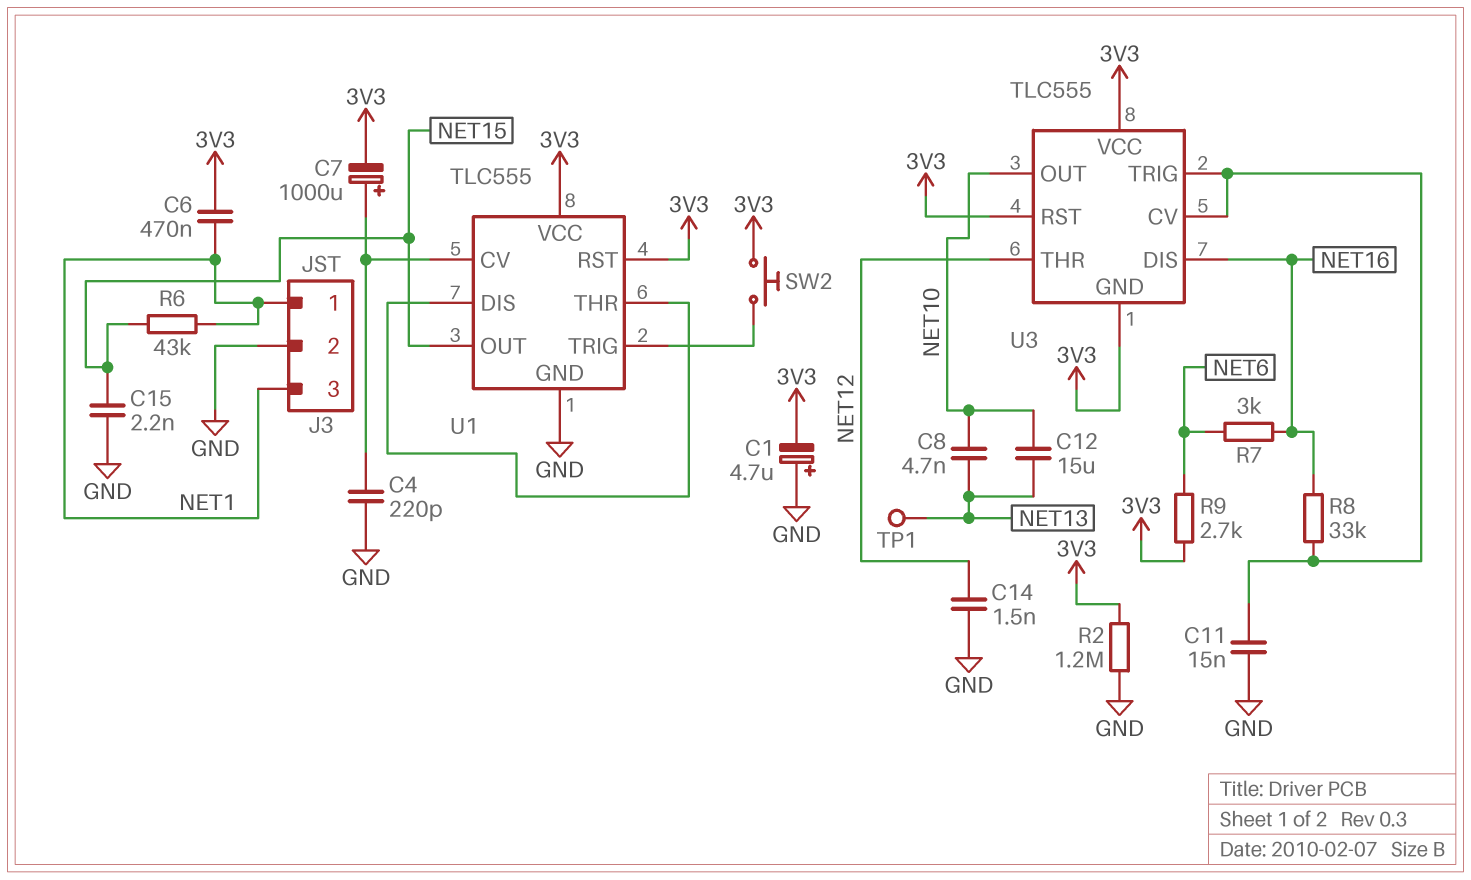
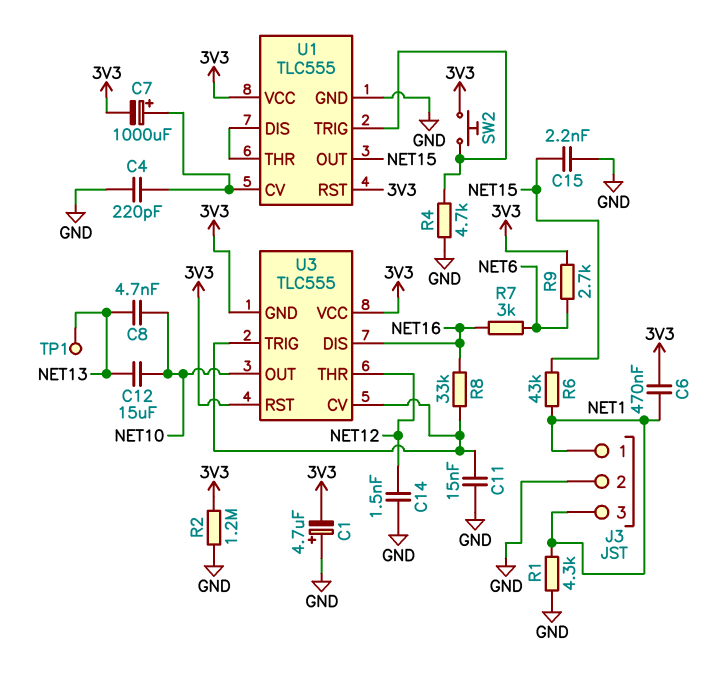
R1: none -> 4.3k (GND, NET1)
R4: none -> 4.7k (GND, U1/TRIG)

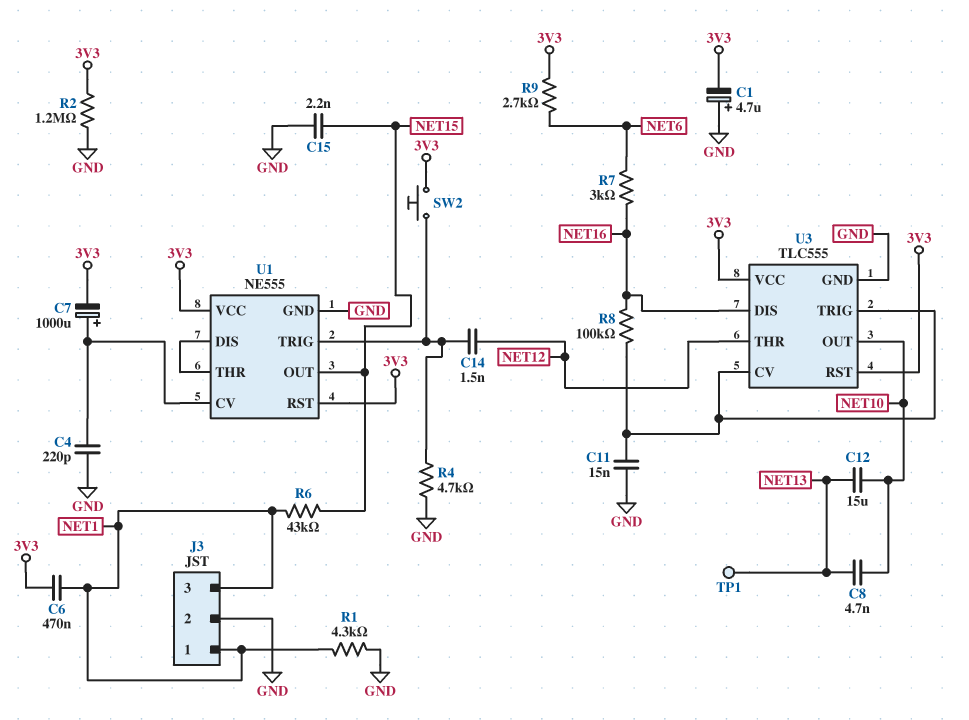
C14: 1.5nF (GND, NET12) -> 1.5nF (NET12, U1/TRIG)
R8: 33k (NET16, U3/CV) -> 100k (NET16, U3/CV)
U1: TLC555 -> NE555
U3 pin GND: 3V3 -> GND

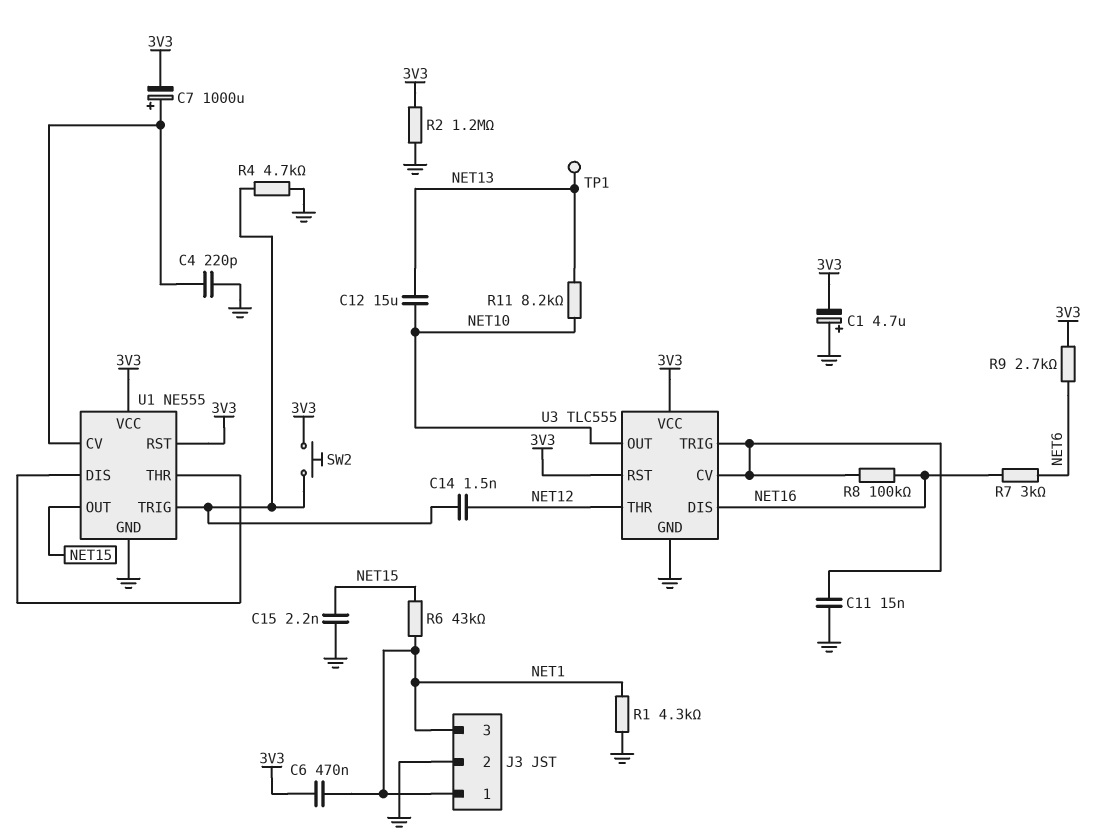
C8: 4.7nF (NET10, NET13) -> none
R11: none -> 8.2k (NET10, NET13)

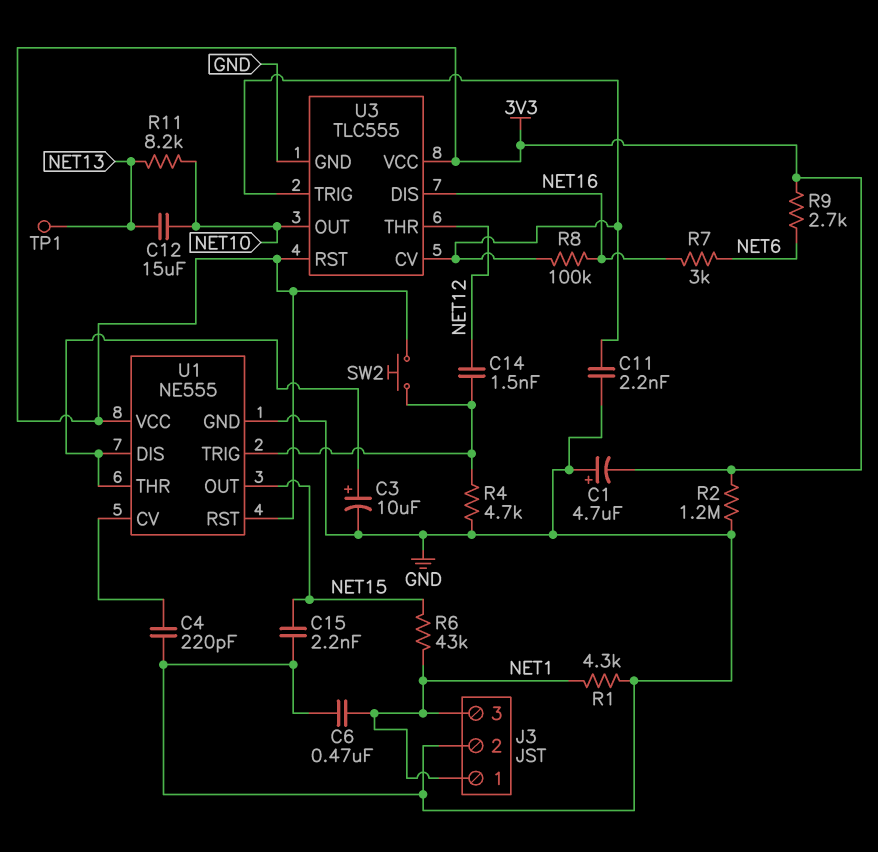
C3: none -> 10uF (plus U1/DIS, minus GND)
C6: 470nF (3V3, NET1) -> 470nF (GND, NET1)
C7: 1000uF (plus U1/CV, minus 3V3) -> none
C11: 15nF (GND, U3/CV) -> 2.2nF (GND, U3/CV)

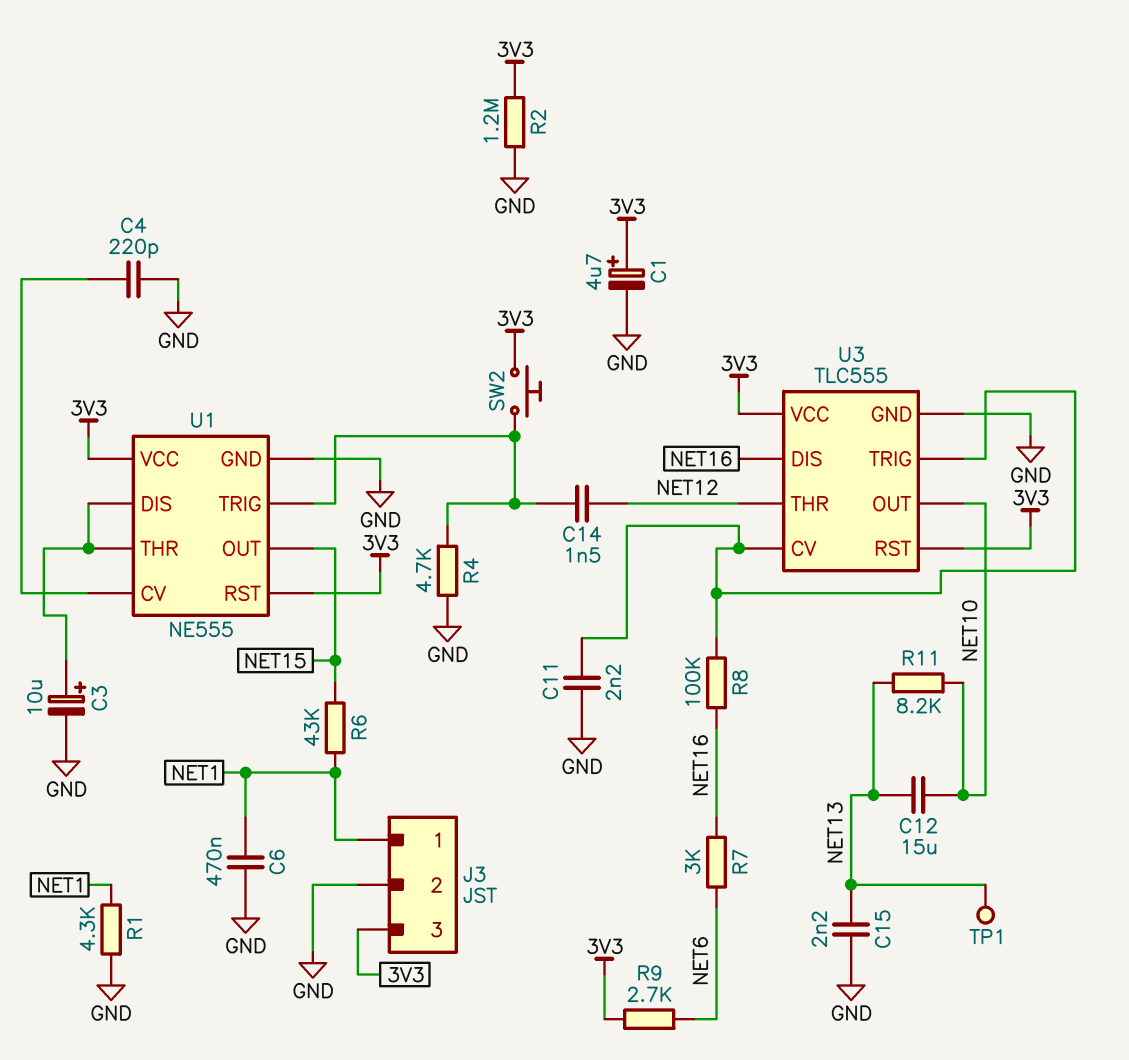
C1: 4.7uF (plus GND, minus 3V3) -> 4.7uF (plus 3V3, minus GND)
C15: 2.2nF (GND, NET15) -> 2.2nF (GND, NET13)
J3 pin 3: NET1 -> 3V3

